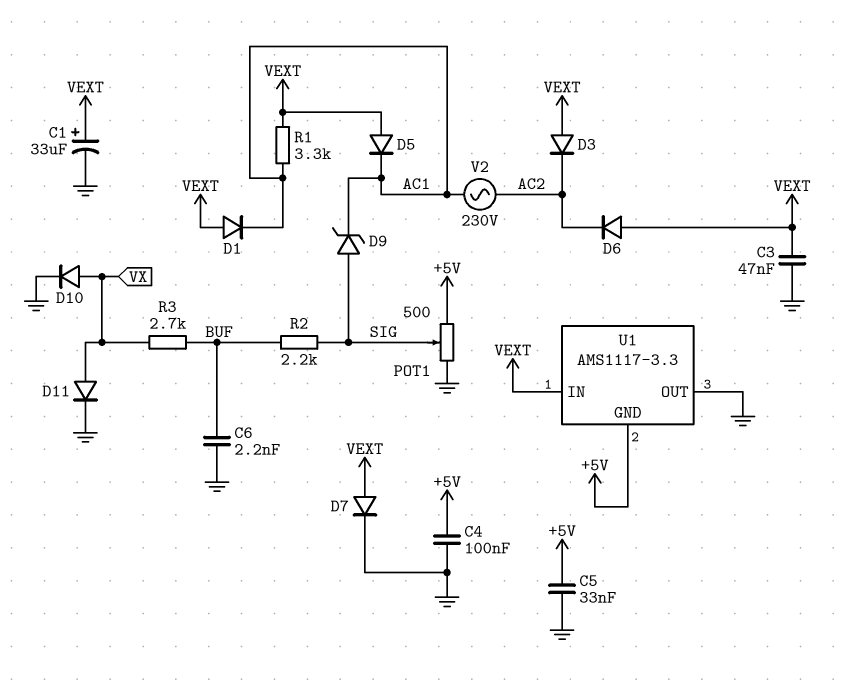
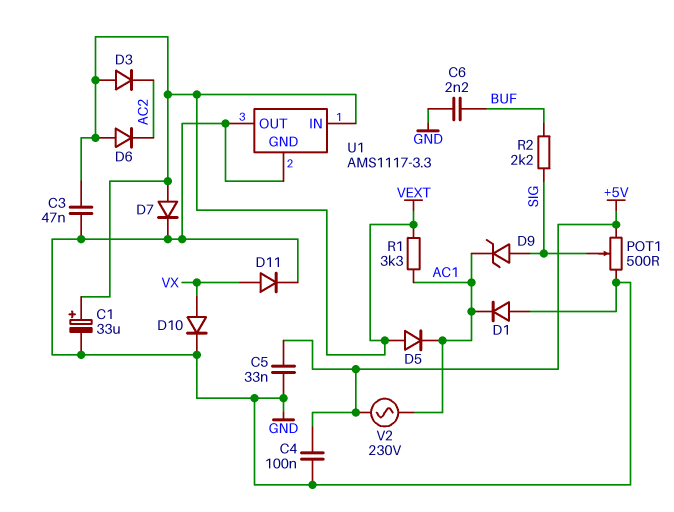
D1: diode (A VEXT, K AC1) -> diode (A GND, K AC1)
R3: 2.7k (BUF, VX) -> none
U1 pin GND: +5V -> GND
V2: AC 230V (AC1, AC2) -> AC 230V (+5V, AC1)

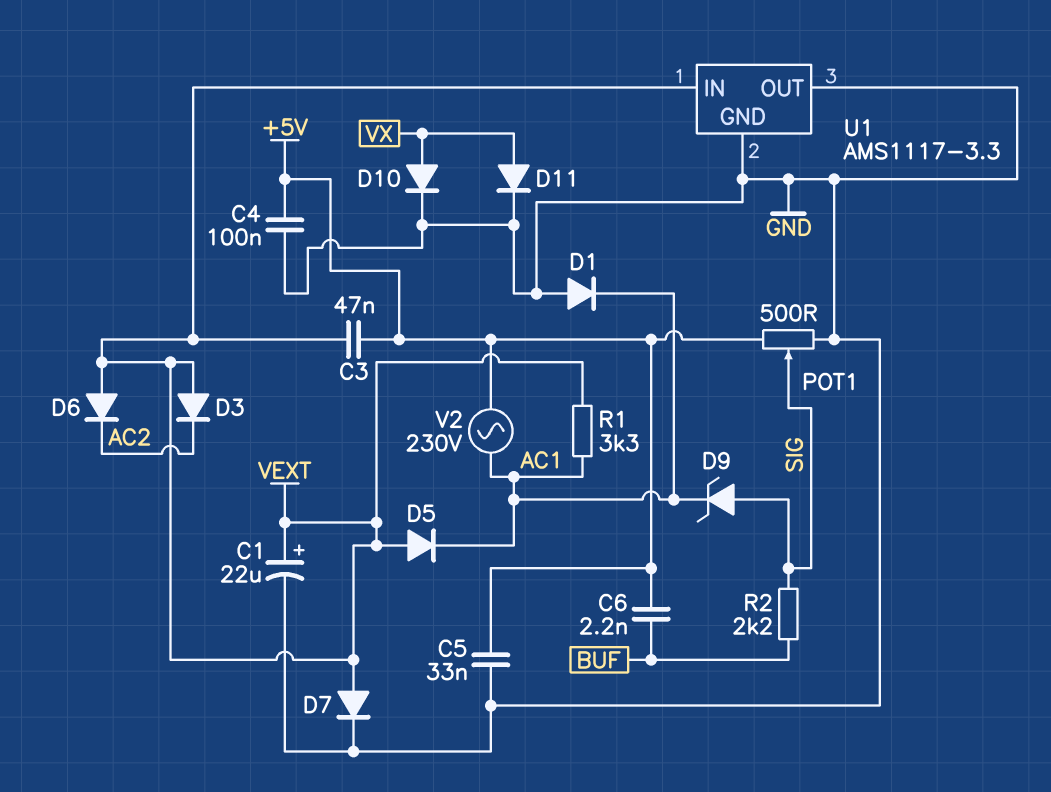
C1: 33uF (plus VEXT, minus GND) -> 22uF (plus VEXT, minus GND)
C3: 47nF (GND, VEXT) -> 47nF (+5V, VEXT)
C6: 2.2nF (BUF, GND) -> 2.2nF (+5V, BUF)

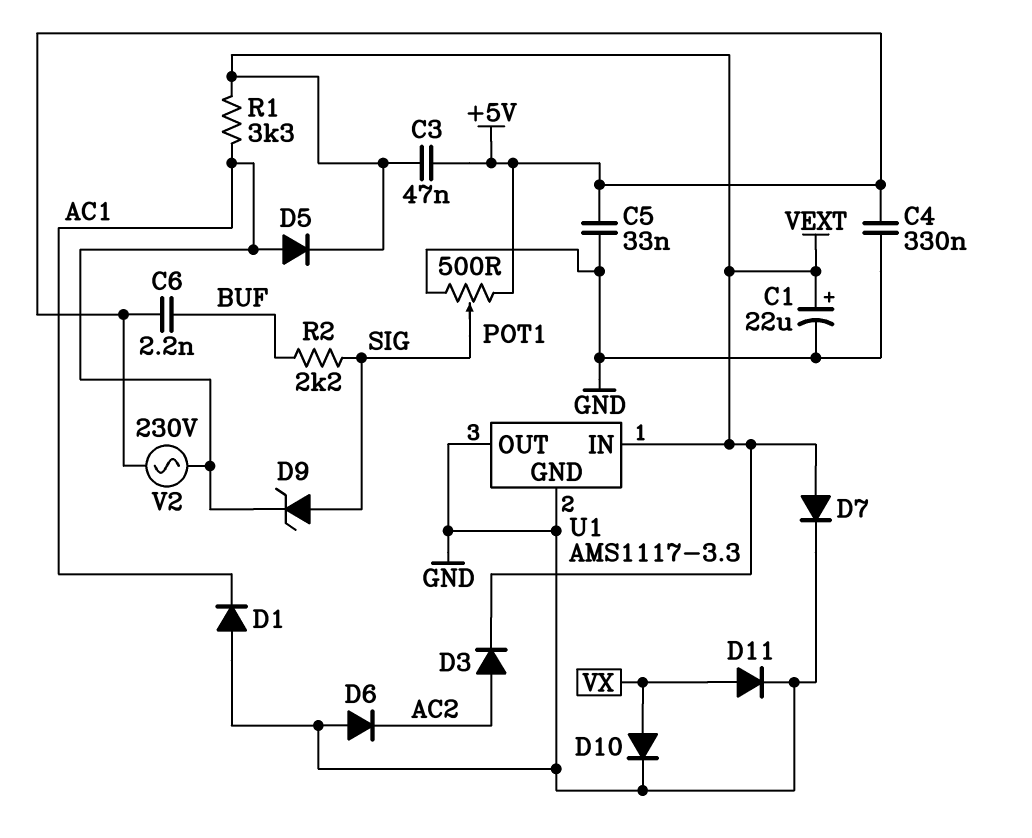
C4: 100nF (+5V, GND) -> 330nF (+5V, GND)
D3: diode (A VEXT, K AC2) -> diode (A AC2, K VEXT)
D5: diode (A VEXT, K AC1) -> diode (A AC1, K VEXT)
D6: diode (A VEXT, K AC2) -> diode (A GND, K AC2)

